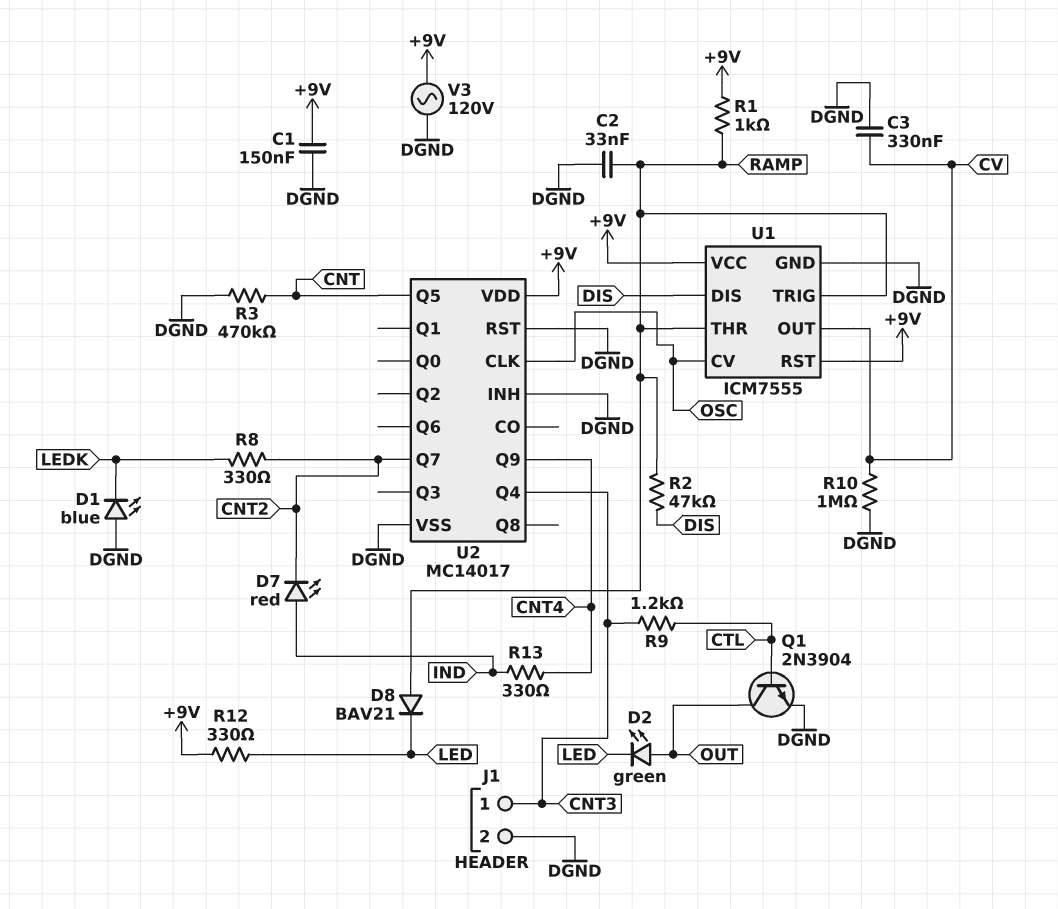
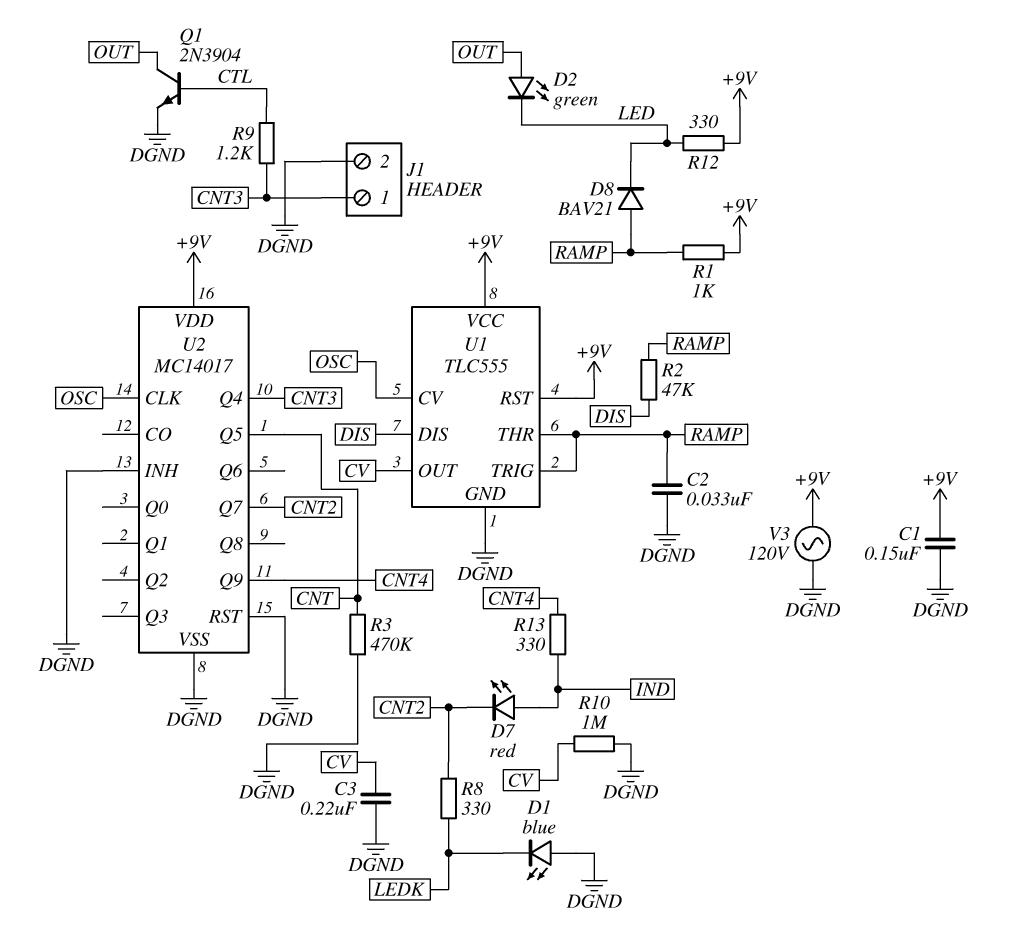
C3: 330nF (CV, DGND) -> 220nF (CV, DGND)
U1: ICM7555 -> TLC555

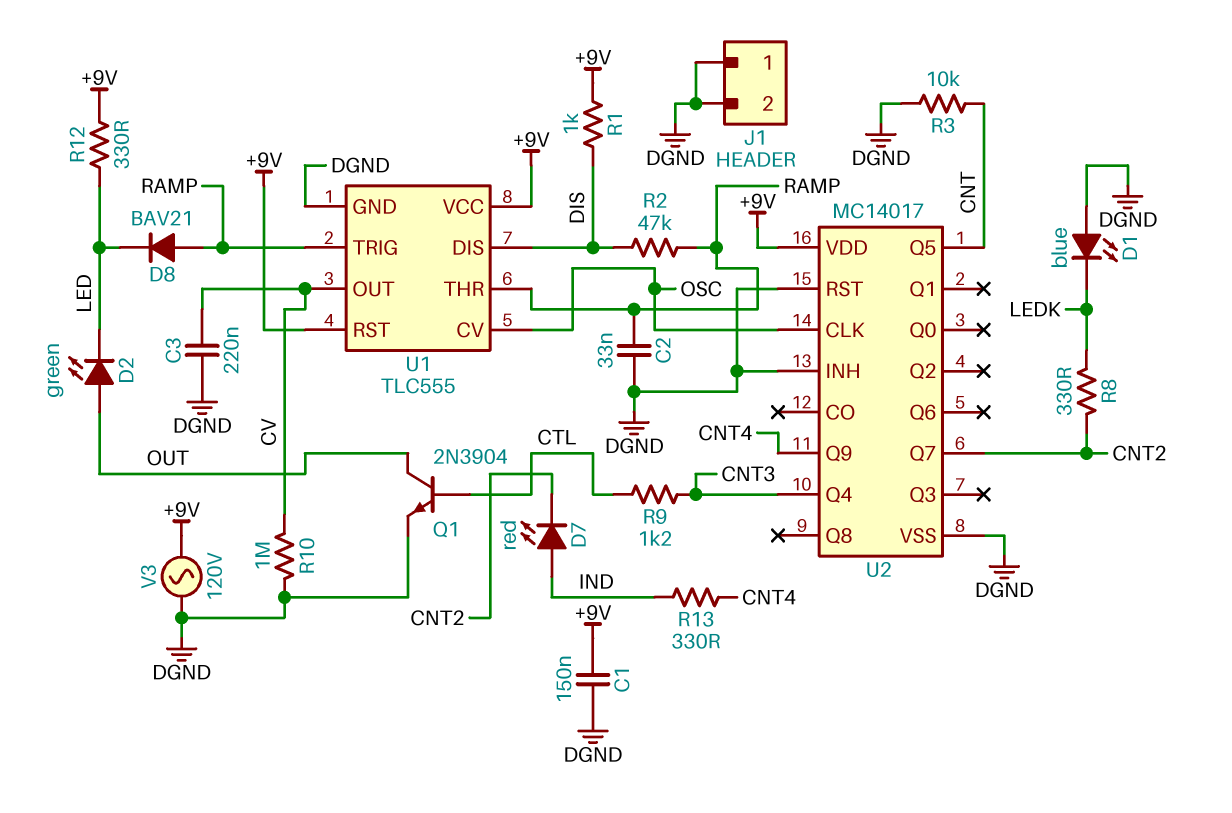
J1 pin 1: CNT3 -> DGND
R1: 1k (+9V, RAMP) -> 1k (+9V, DIS)
R3: 470k (CNT, DGND) -> 10k (CNT, DGND)

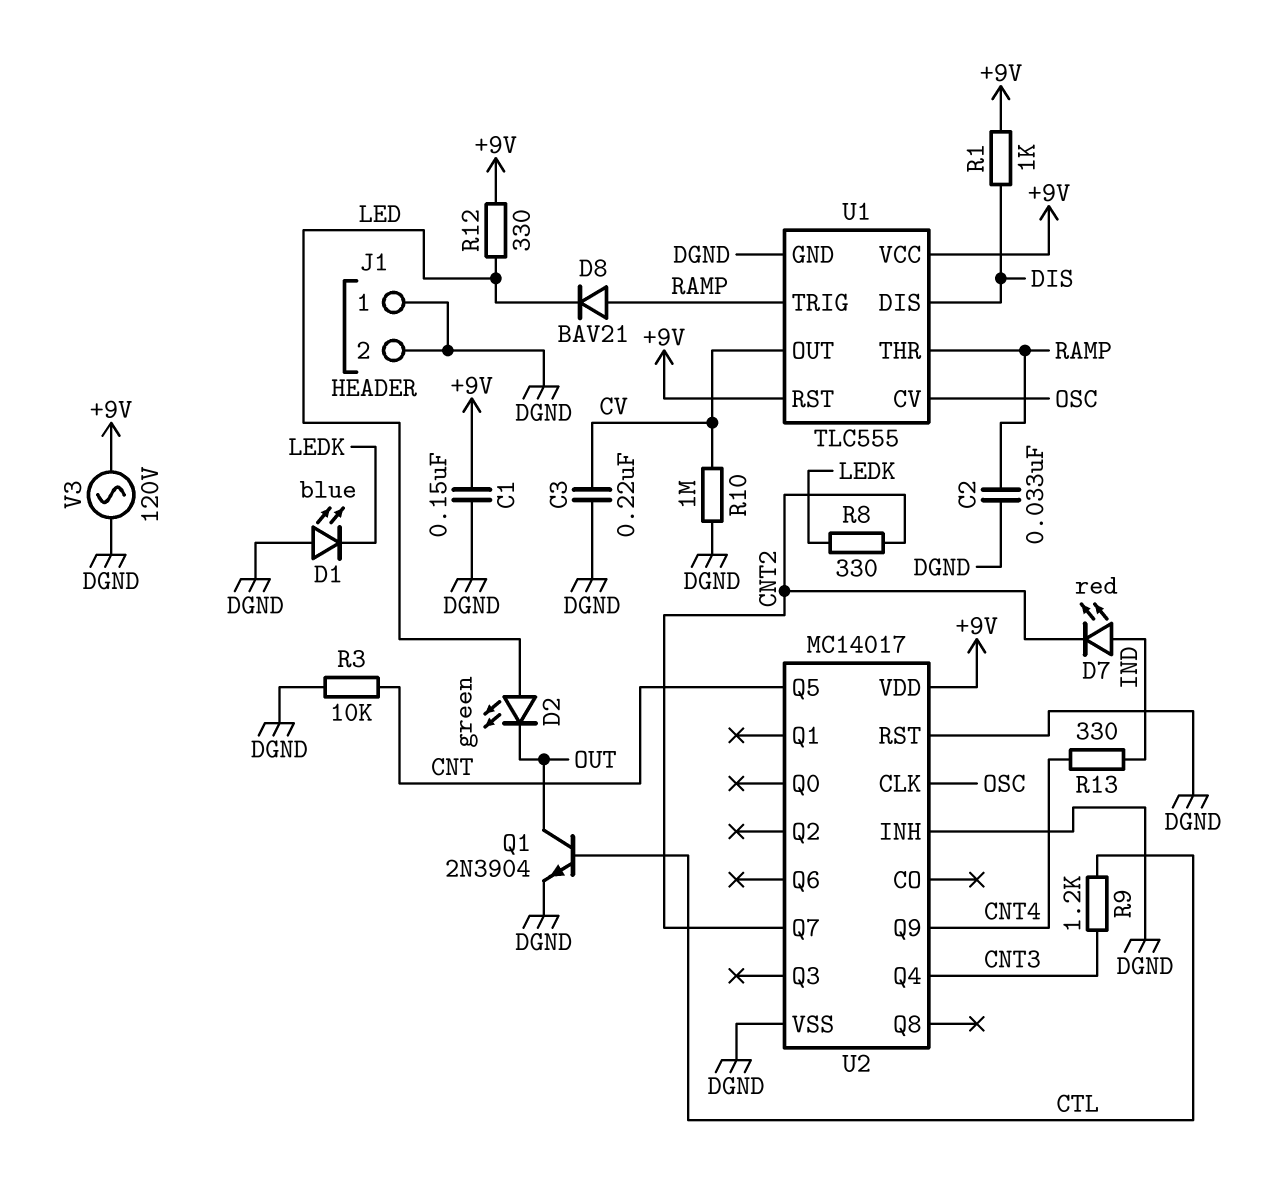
D2: LED green (A OUT, K LED) -> LED green (A LED, K OUT)
R2: 47k (DIS, RAMP) -> none

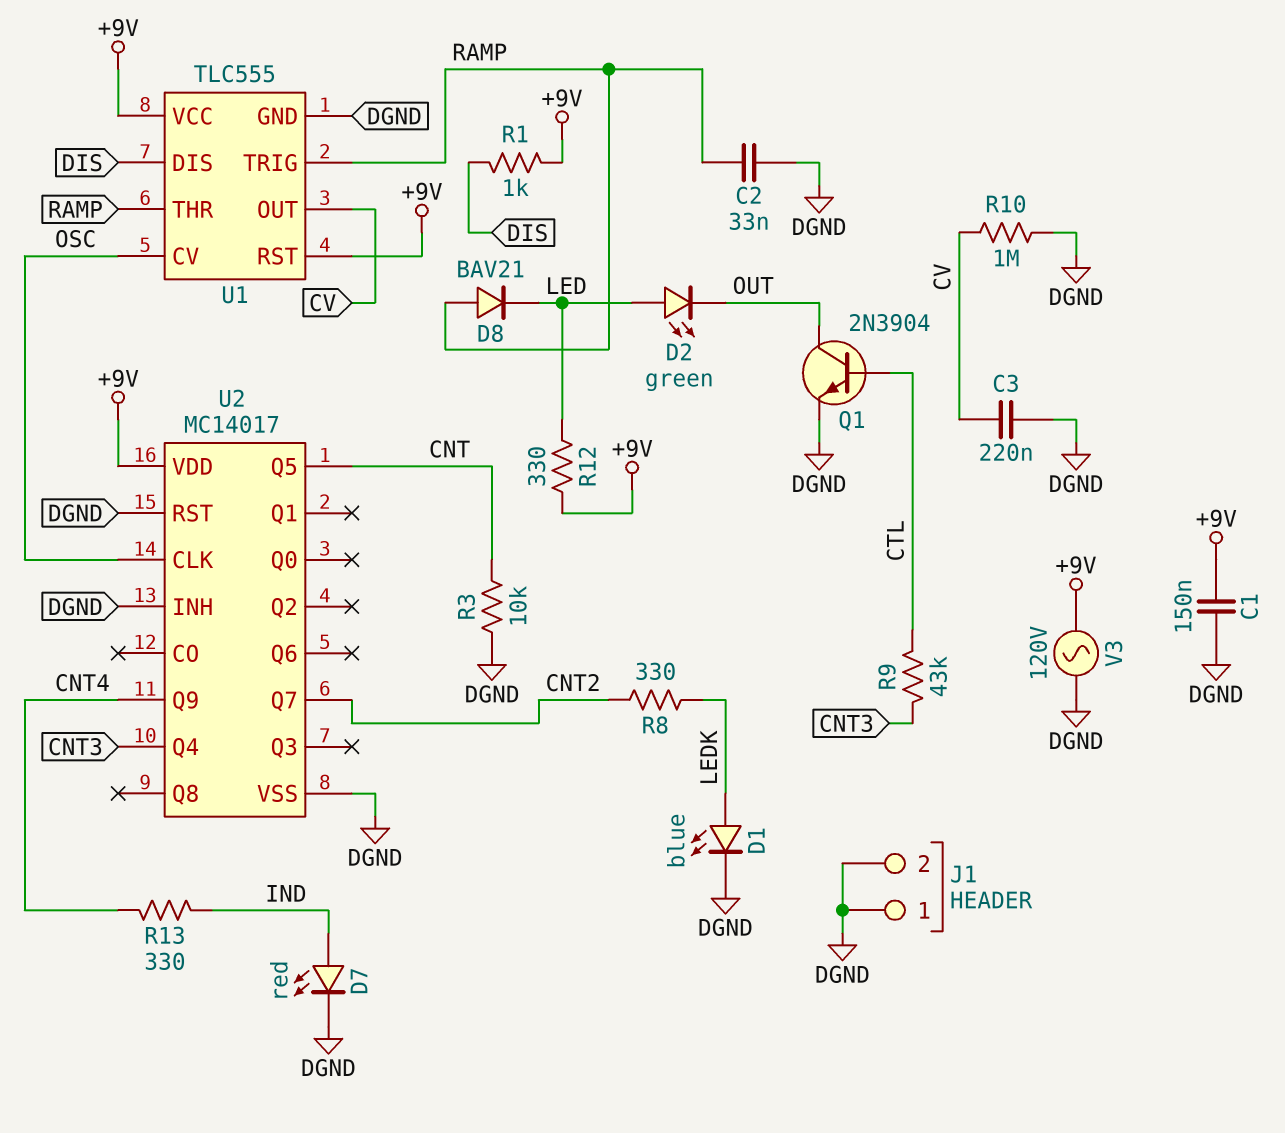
D1: LED blue (A DGND, K LEDK) -> LED blue (A LEDK, K DGND)
D7: LED red (A IND, K CNT2) -> LED red (A IND, K DGND)
R9: 1.2k (CNT3, CTL) -> 43k (CNT3, CTL)

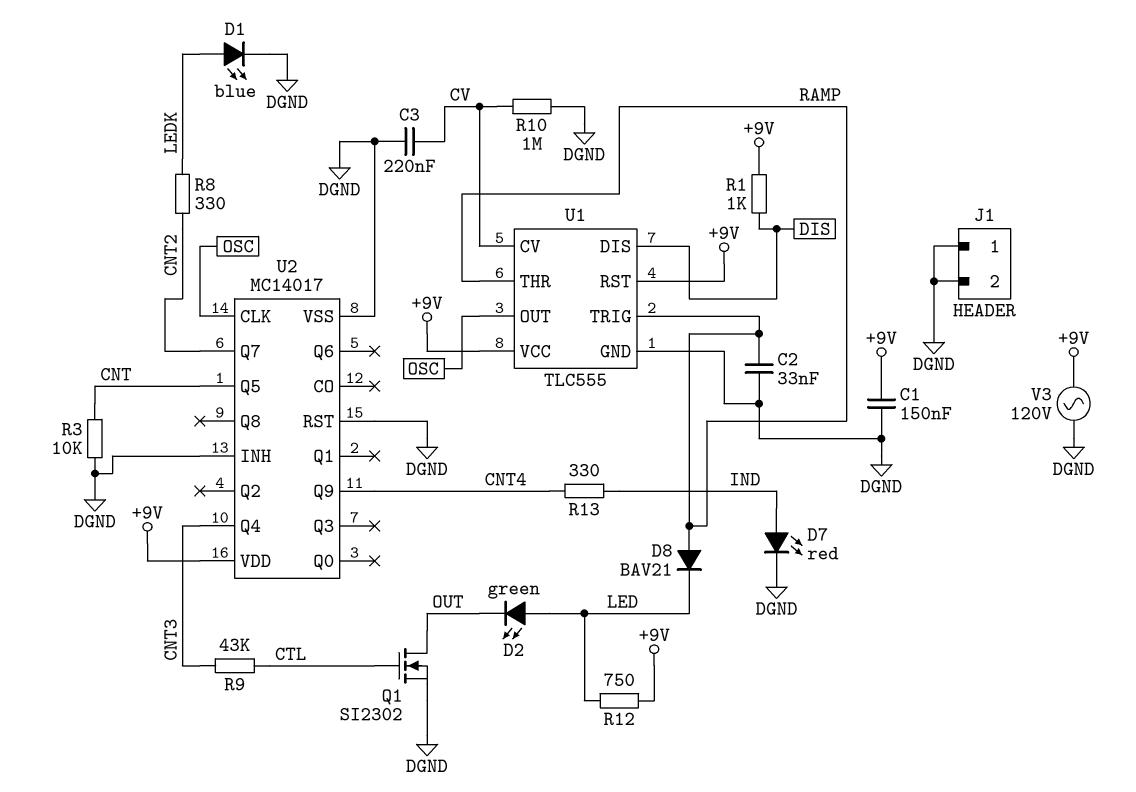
Q1: NPN 2N3904 (B CTL, C OUT, E DGND) -> NMOS SI2302 (G CTL, D OUT, S DGND)
R12: 330 (+9V, LED) -> 750 (+9V, LED)
U1 pin CV: OSC -> CV
U1 pin OUT: CV -> OSC

